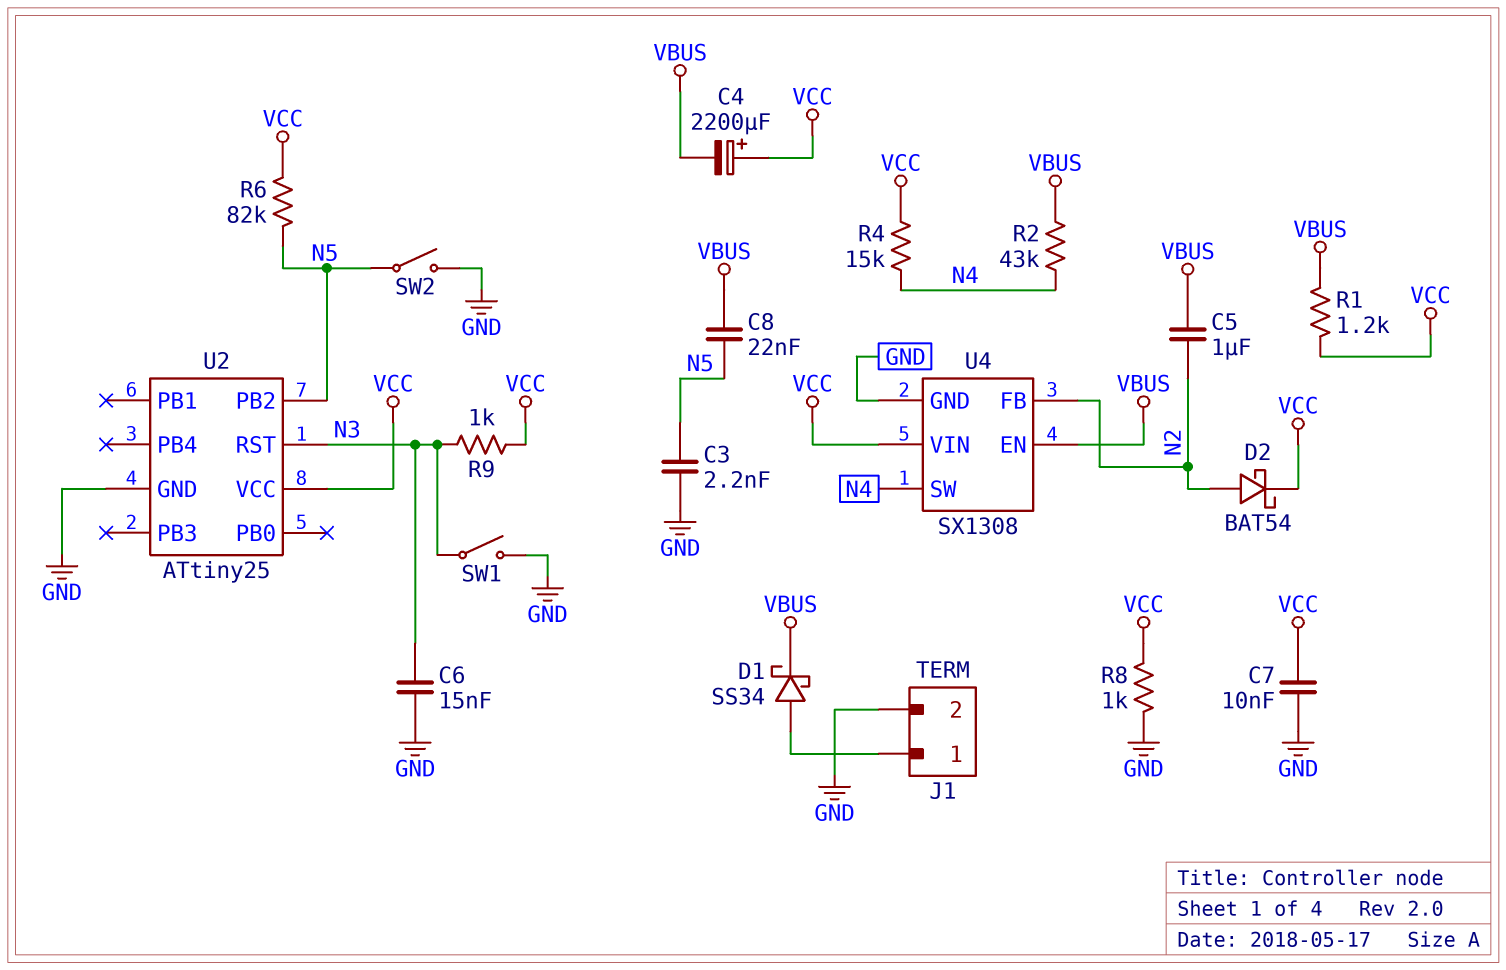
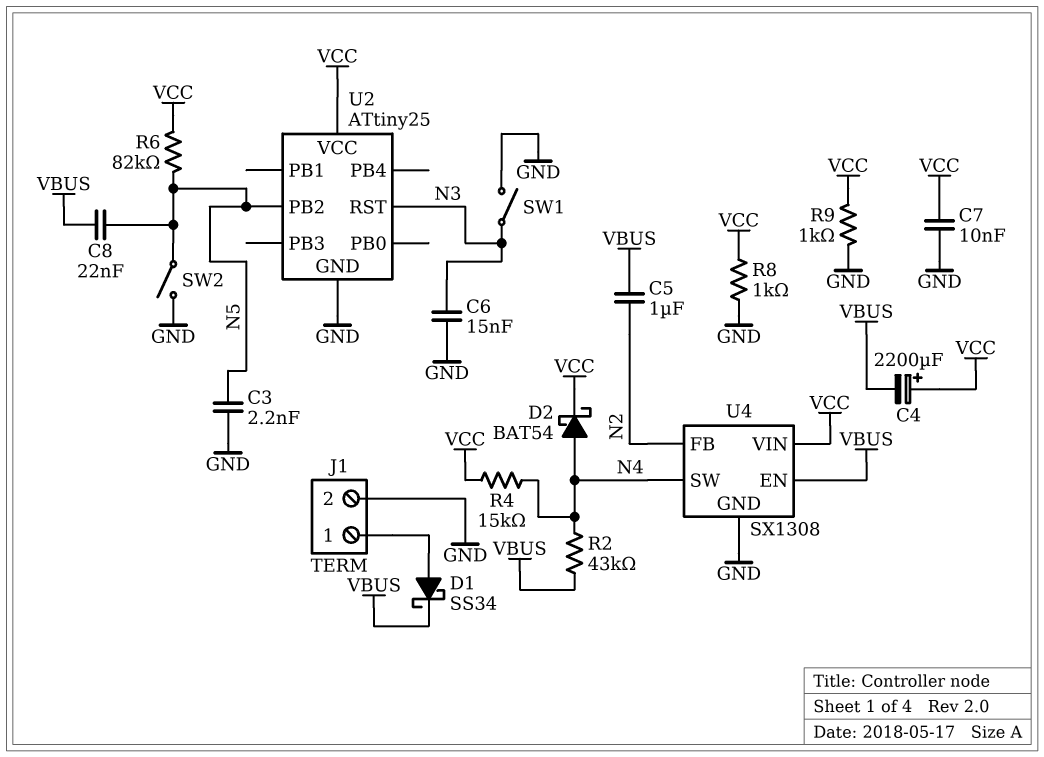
D2: schottky BAT54 (A N2, K VCC) -> schottky BAT54 (A N4, K VCC)
R1: 1.2k (VBUS, VCC) -> none
R9: 1k (N3, VCC) -> 1k (GND, VCC)

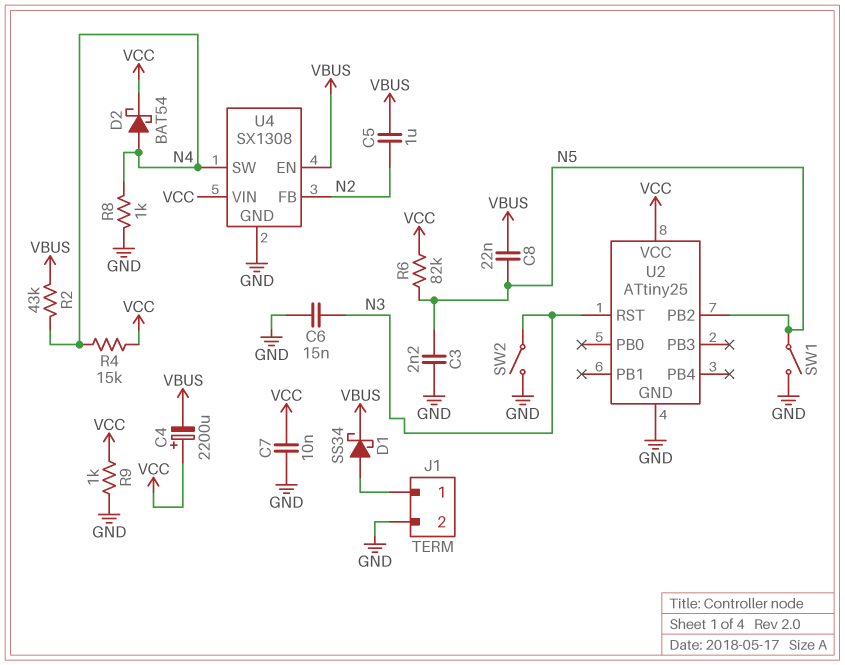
R8: 1k (GND, VCC) -> 1k (GND, N4)
SW1: switch (GND, N3) -> switch (GND, N5)
SW2: switch (GND, N5) -> switch (GND, N3)

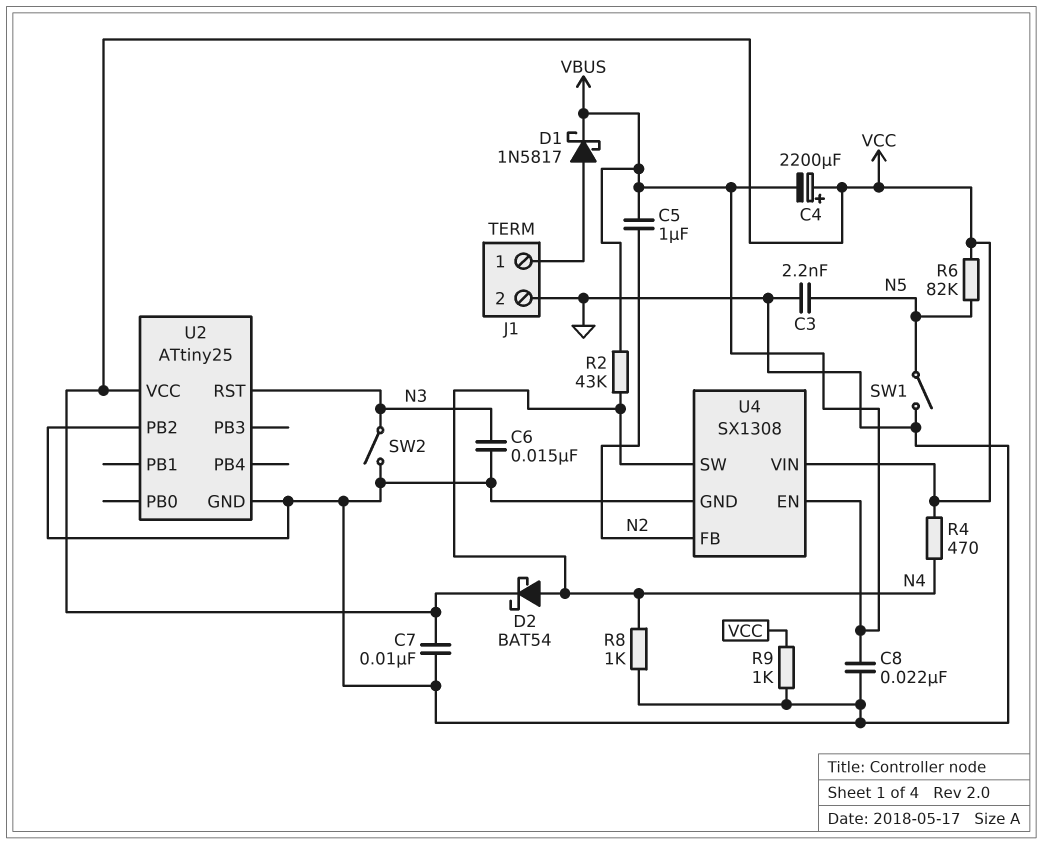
C8: 22nF (N5, VBUS) -> 22nF (GND, VBUS)
D1: schottky SS34 (A J1/1, K VBUS) -> schottky 1N5817 (A J1/1, K VBUS)
R4: 15k (N4, VCC) -> 470 (N4, VCC)
U2 pin PB2: N5 -> GND

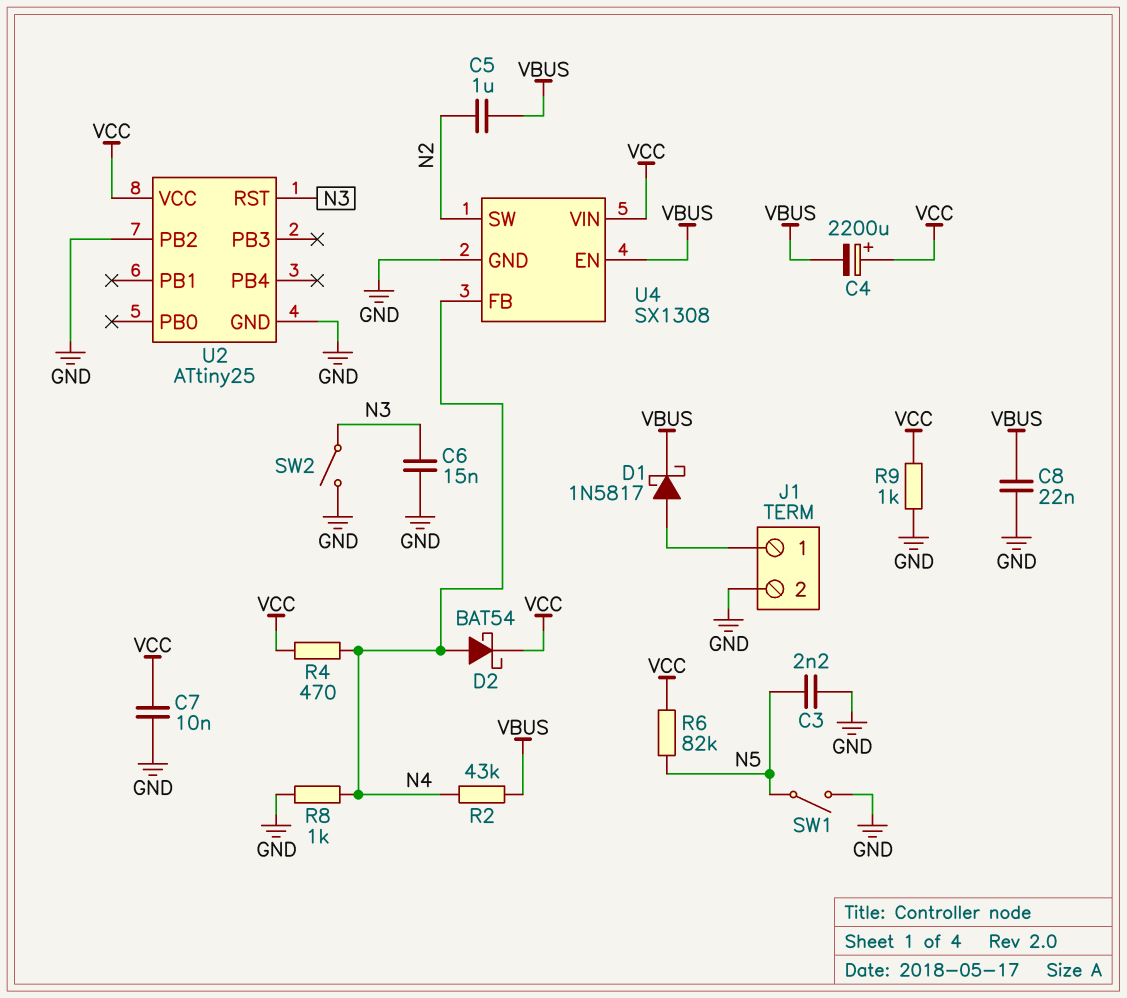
U4 pin FB: N2 -> N4
U4 pin SW: N4 -> N2

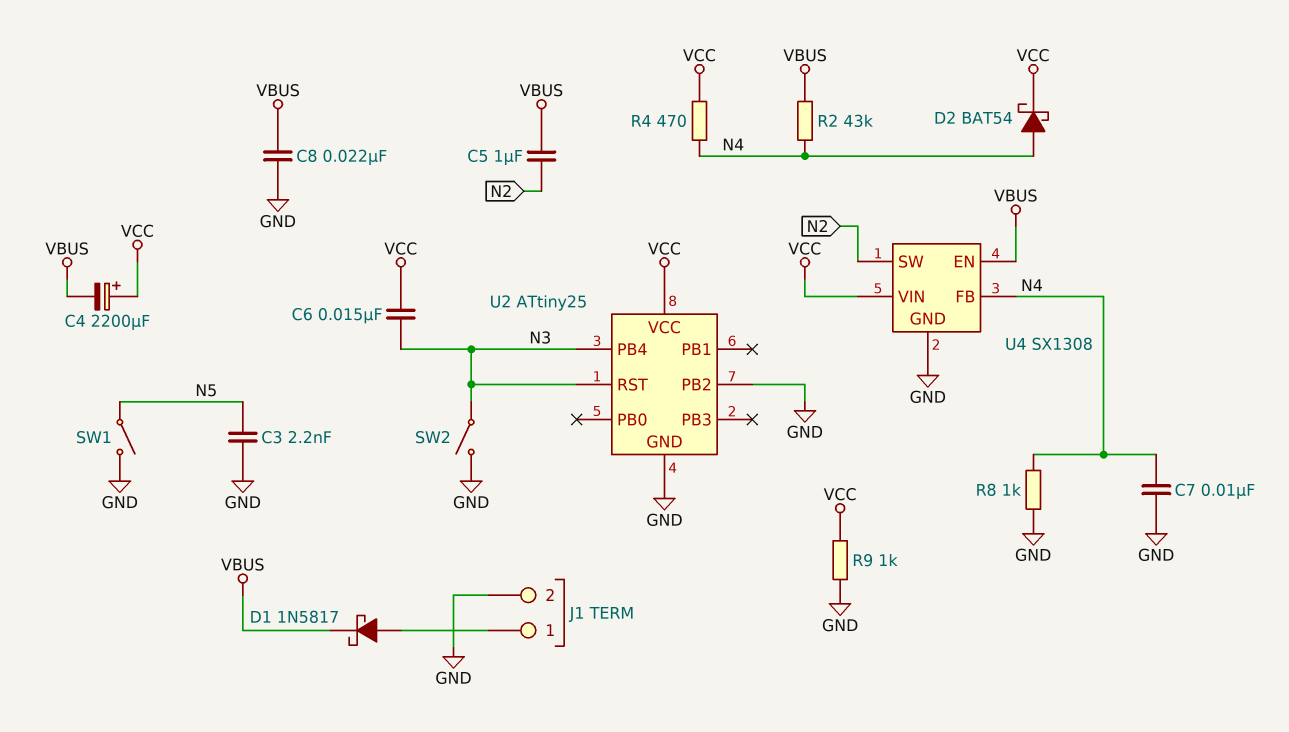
C6: 15nF (GND, N3) -> 15nF (N3, VCC)
C7: 10nF (GND, VCC) -> 10nF (GND, N4)
R6: 82k (N5, VCC) -> none
U2 pin PB4: none -> N3

